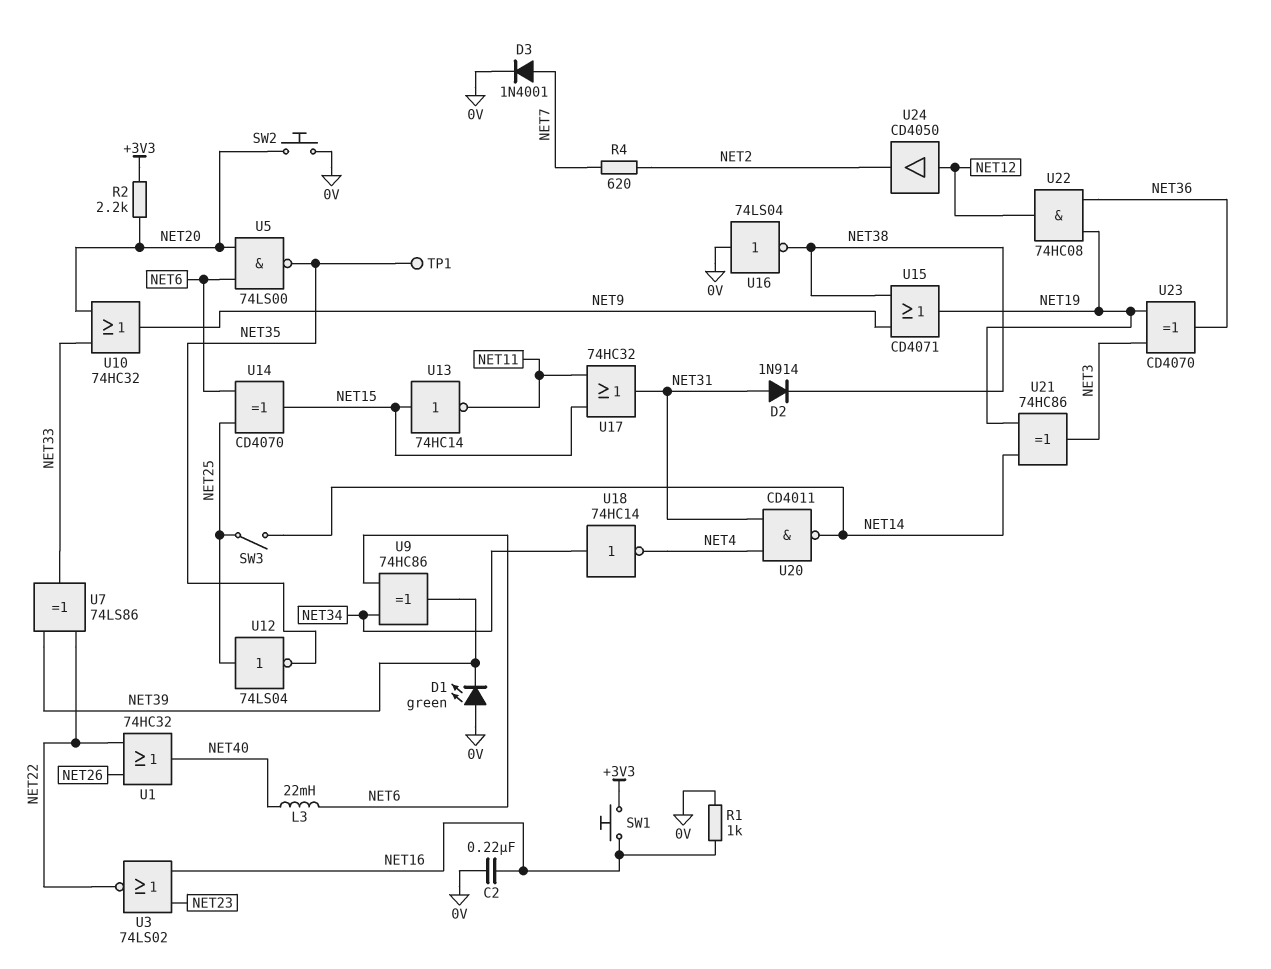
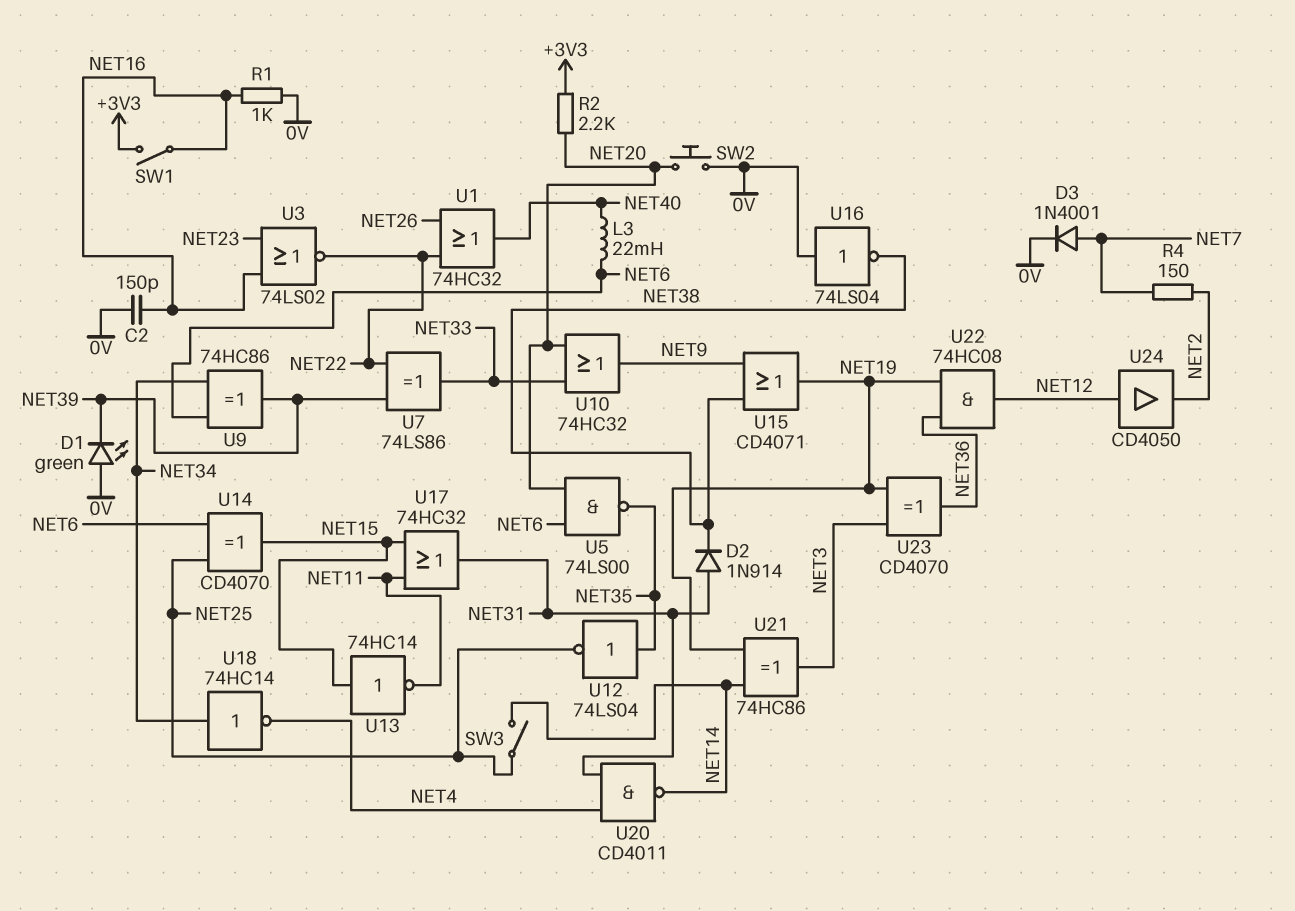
C2: 220nF (0V, NET16) -> 150pF (0V, NET16)
R4: 620 (NET2, NET7) -> 150 (NET2, NET7)
SW1: button (+3V3, NET16) -> switch (+3V3, NET16)
TP1: test point (NET35) -> none
U12: NOT 74LS04 (in NET25, out NET35) -> NOT 74LS04 (in NET35, out NET25)

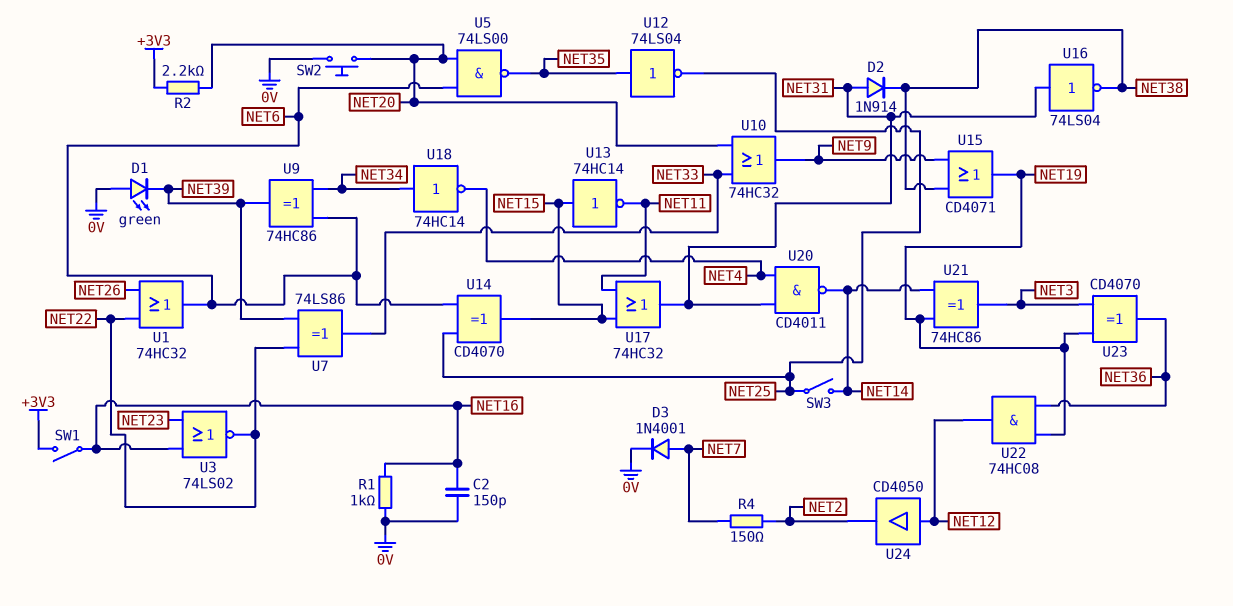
L3: 22mH (NET6, NET40) -> none
U1: OR 74HC32 (in NET22, in NET26, out NET40) -> OR 74HC32 (in NET22, in NET26, out NET6)
U16: NOT 74LS04 (in 0V, out NET38) -> NOT 74LS04 (in NET31, out NET38)

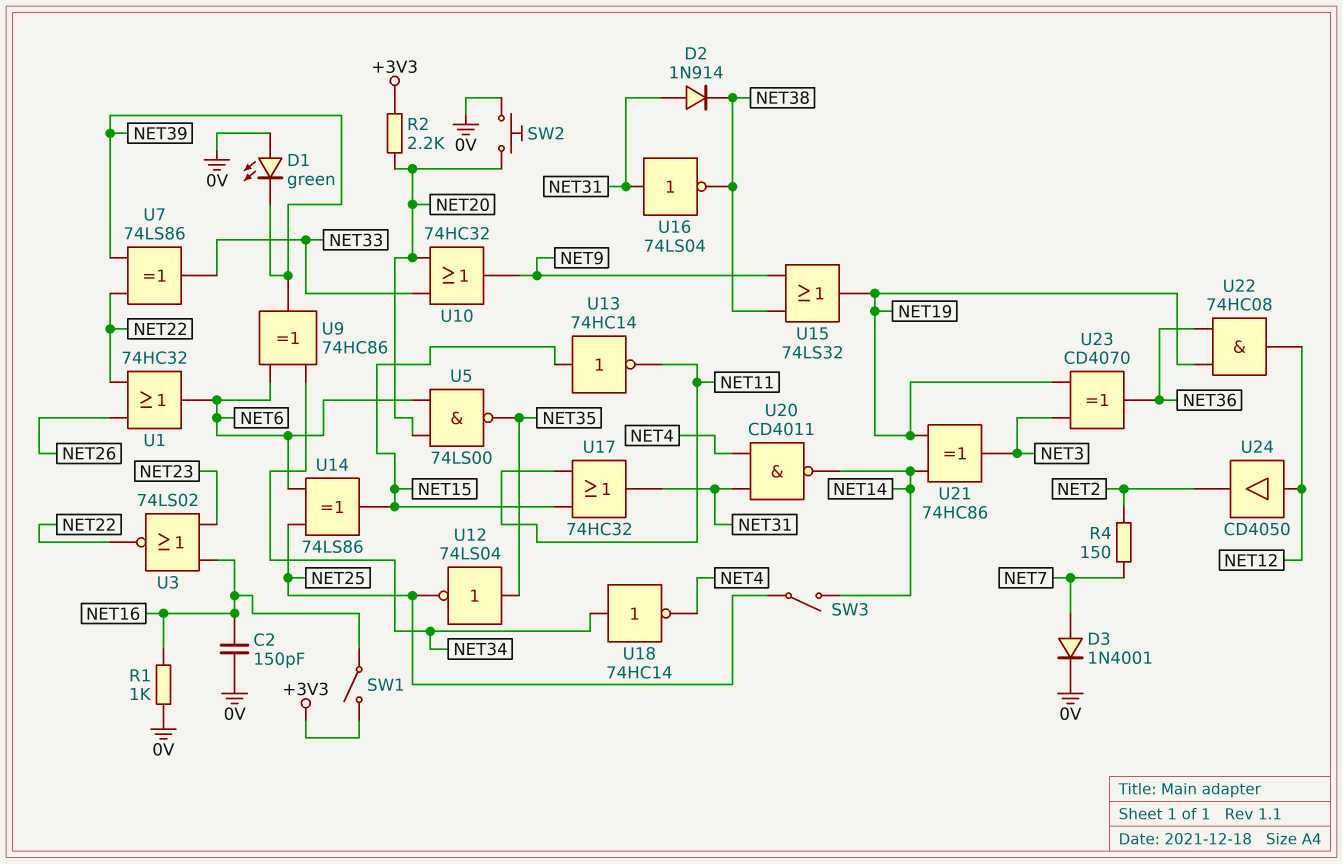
U14: XOR CD4070 (in NET6, in NET25, out NET15) -> XOR 74LS86 (in NET6, in NET25, out NET15)
U15: OR CD4071 (in NET9, in NET38, out NET19) -> OR 74LS32 (in NET9, in NET38, out NET19)

